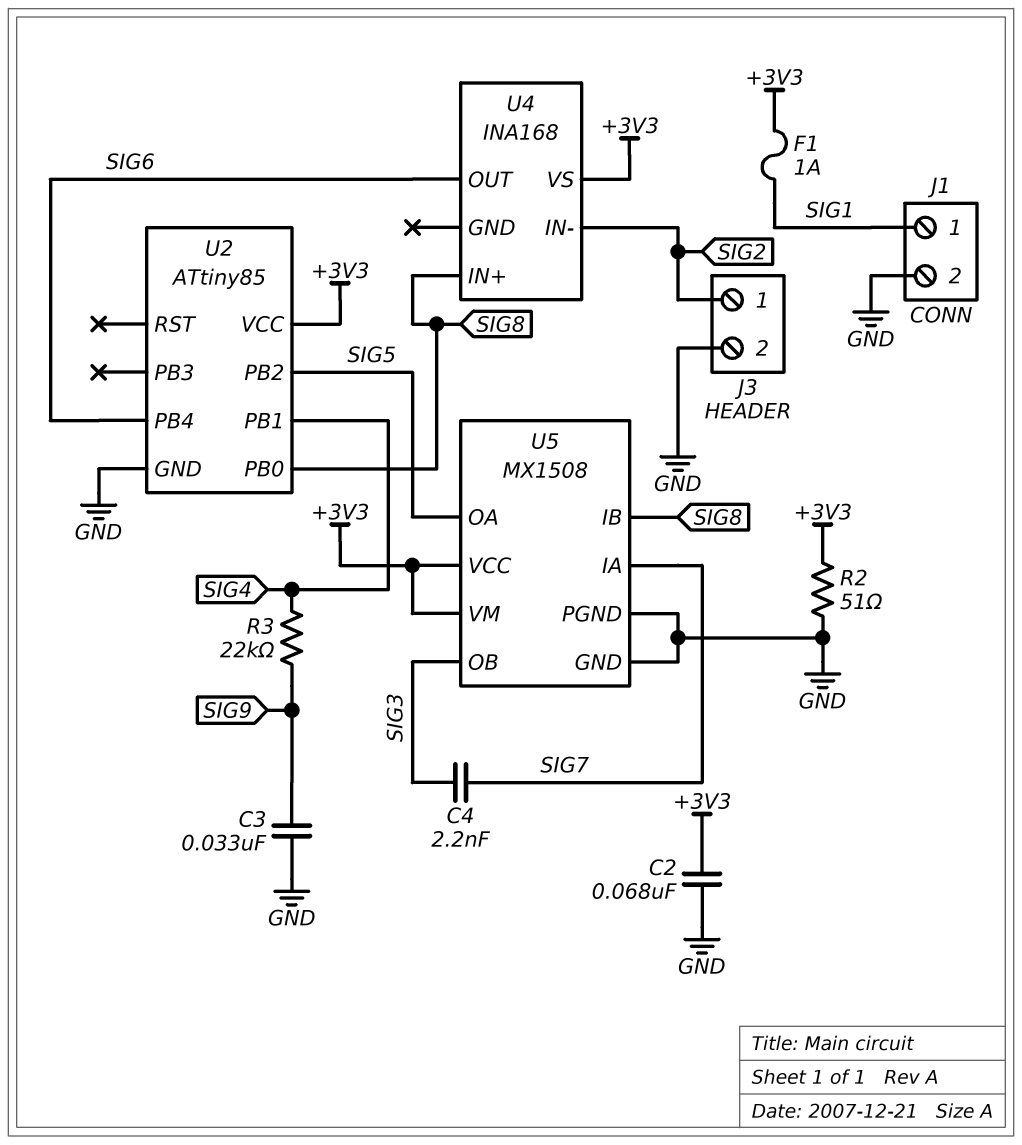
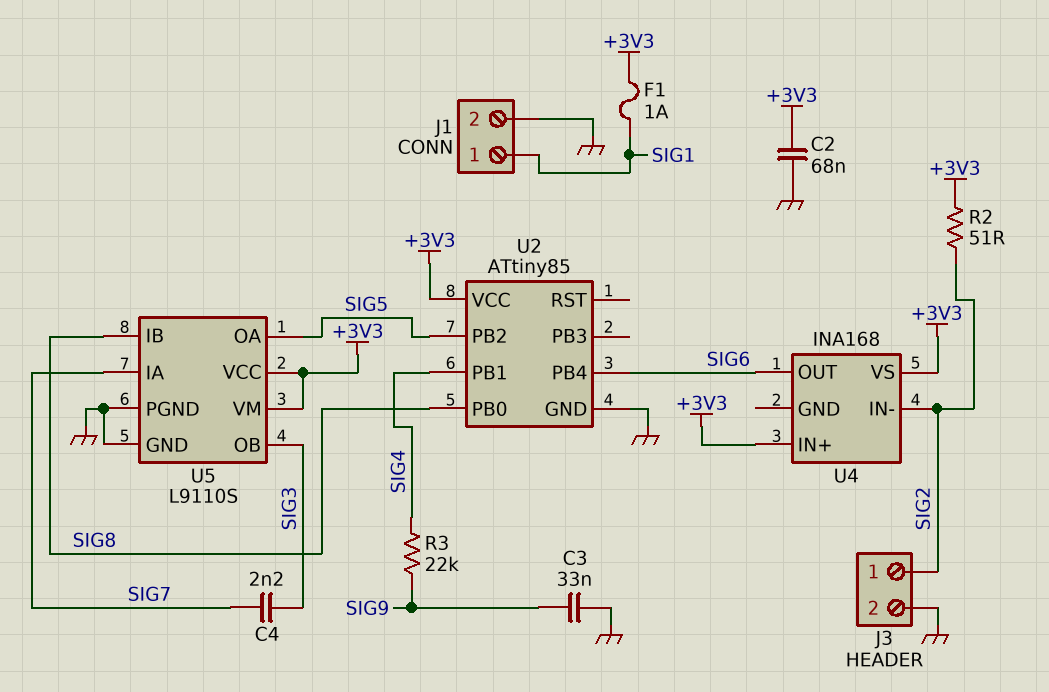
R2: 51 (+3V3, GND) -> 51 (+3V3, SIG2)
U4 pin IN+: SIG8 -> +3V3
U5: MX1508 -> L9110S

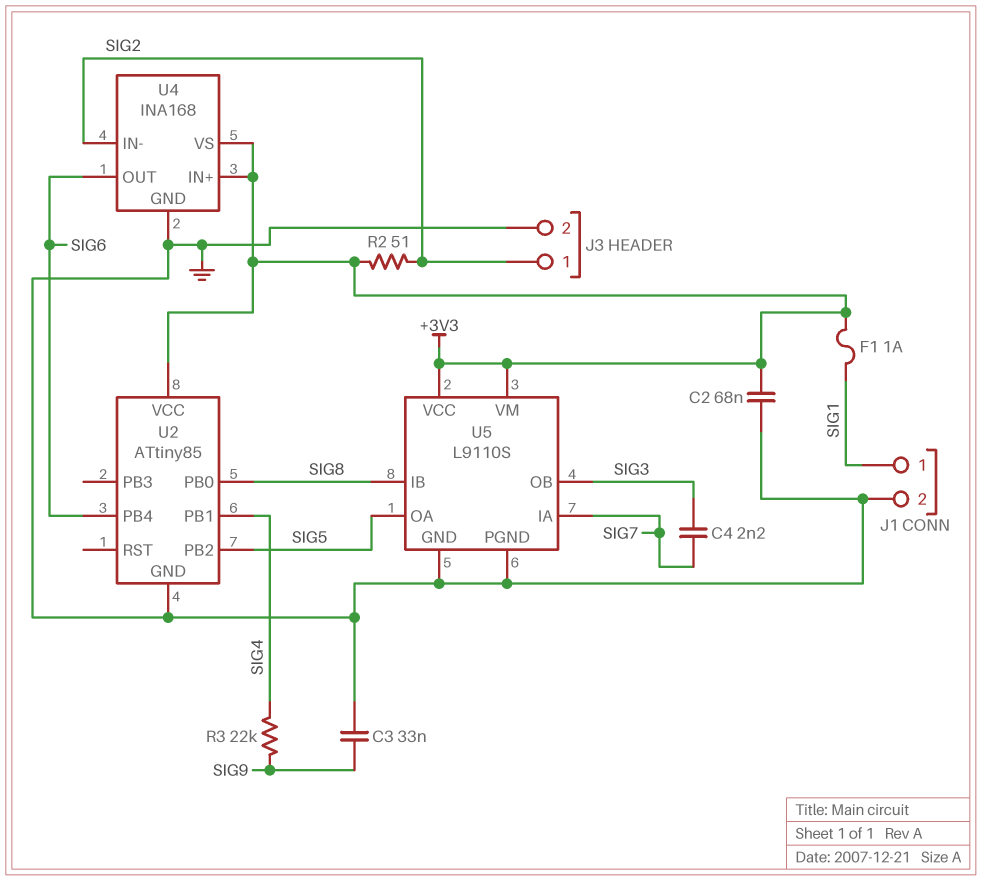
U4 pin GND: none -> GND

